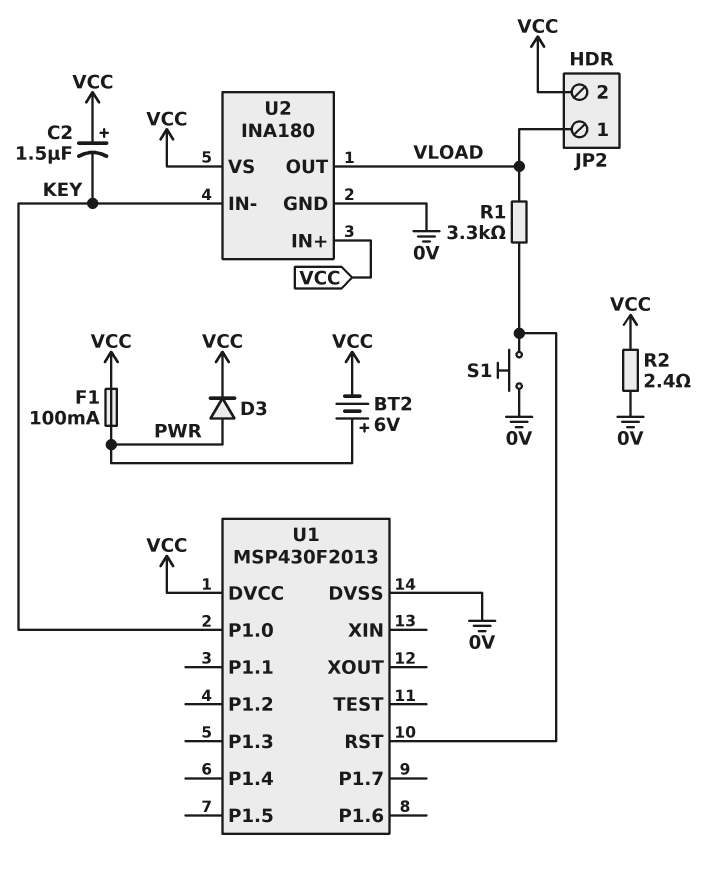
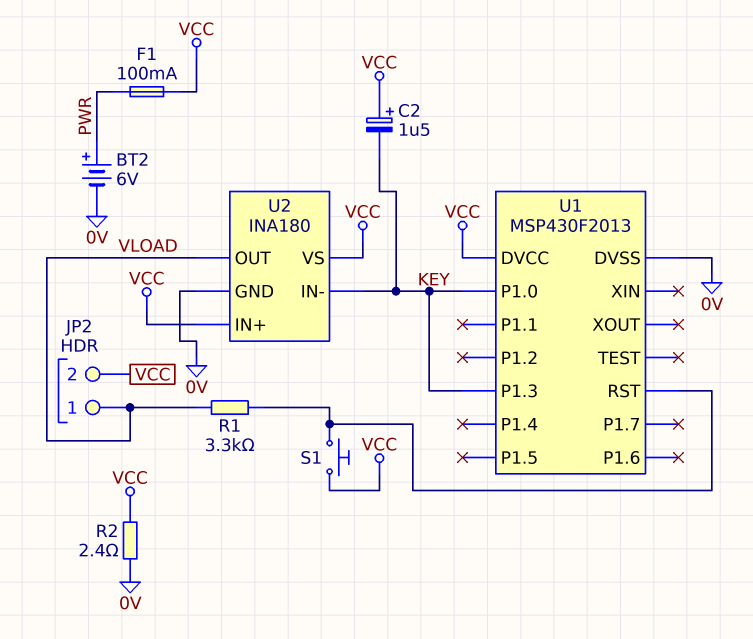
BT2: 6V (plus PWR, minus VCC) -> 6V (plus PWR, minus 0V)
D3: diode (A PWR, K VCC) -> none
S1: button (0V, U1/RST) -> button (U1/RST, VCC)
U1 pin P1.3: none -> KEY

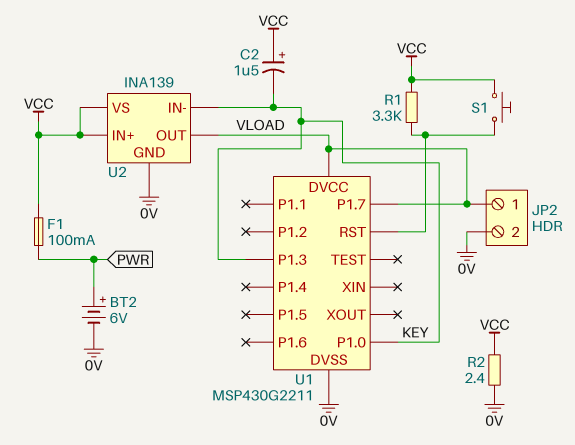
JP2 pin 2: VCC -> 0V
R1: 3.3k (U1/RST, VLOAD) -> 3.3k (U1/RST, VCC)
U1: MSP430F2013 -> MSP430G2211
U1 pin DVCC: VCC -> VLOAD
U1 pin P1.7: none -> VLOAD
U2: INA180 -> INA139

